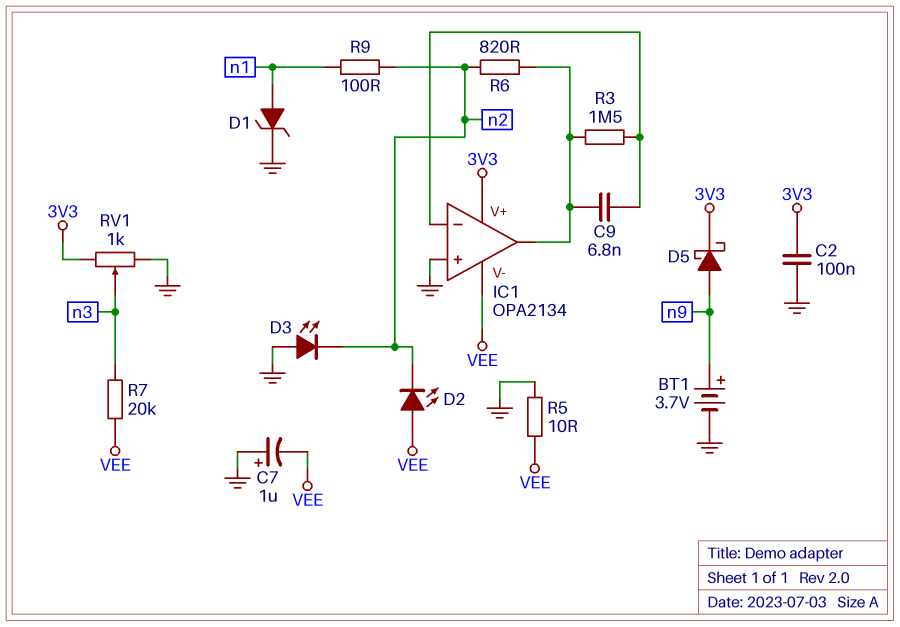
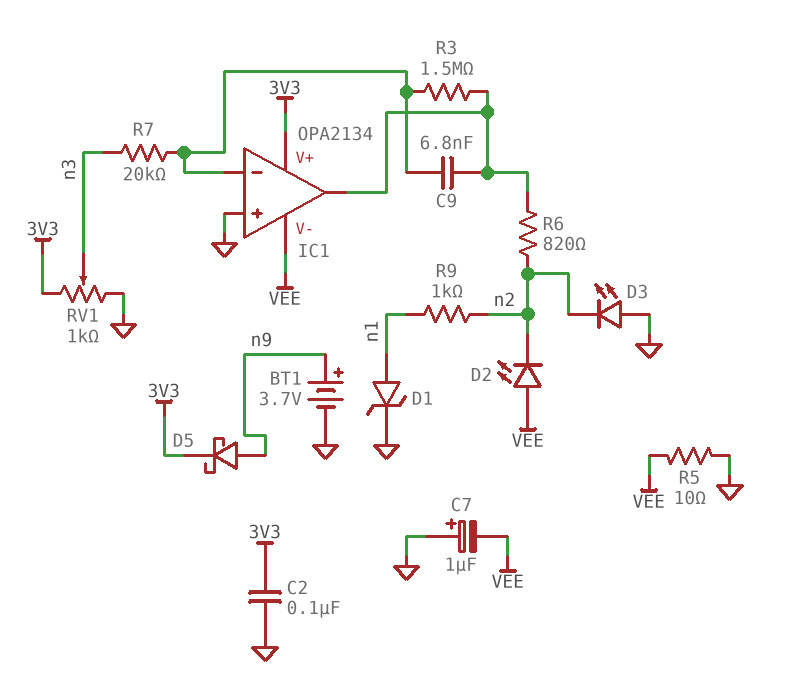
R7: 20k (VEE, n3) -> 20k (IC1/in-, n3)
R9: 100 (n1, n2) -> 1k (n1, n2)

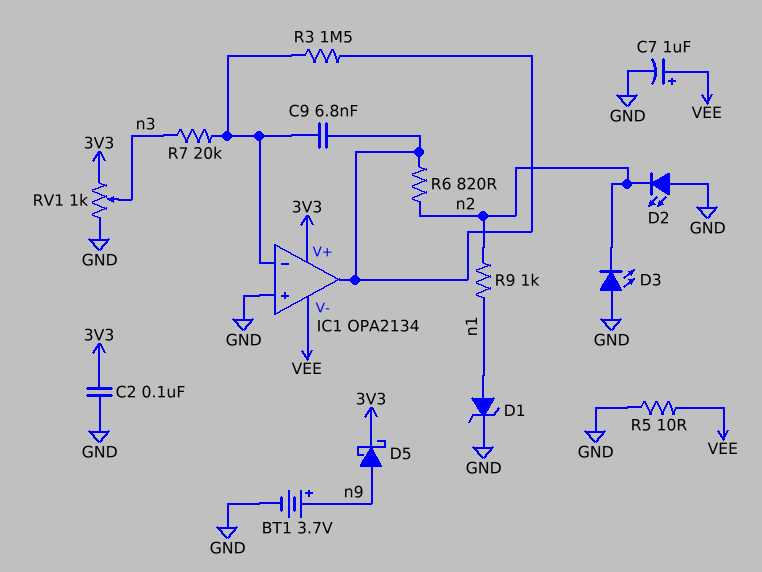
C7: 1uF (plus GND, minus VEE) -> 1uF (plus VEE, minus GND)
D2: LED (A VEE, K n2) -> LED (A GND, K n2)

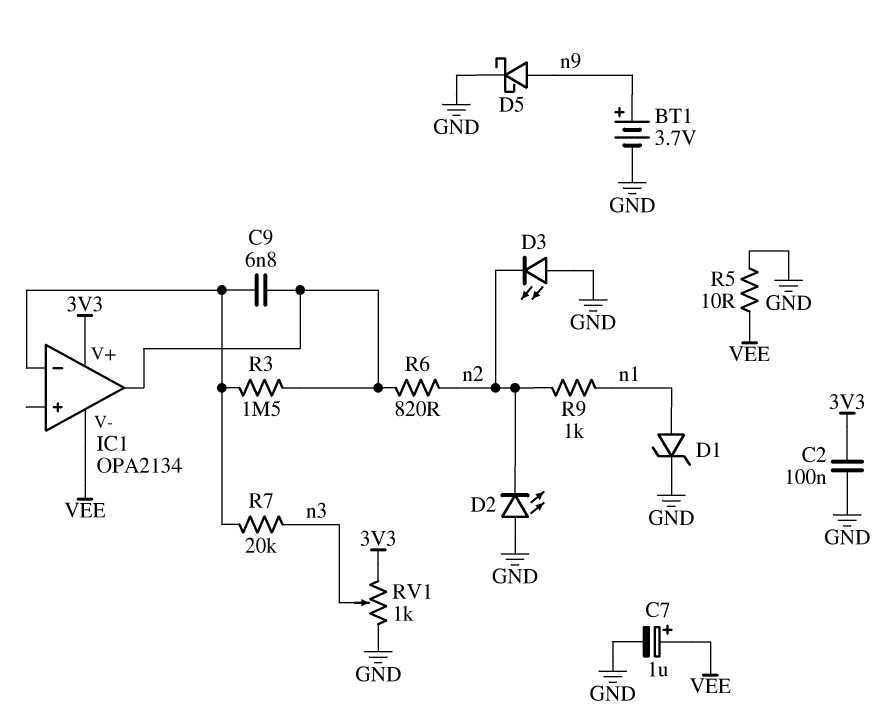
D5: schottky (A n9, K 3V3) -> schottky (A n9, K GND)
IC1 pin in+: GND -> none

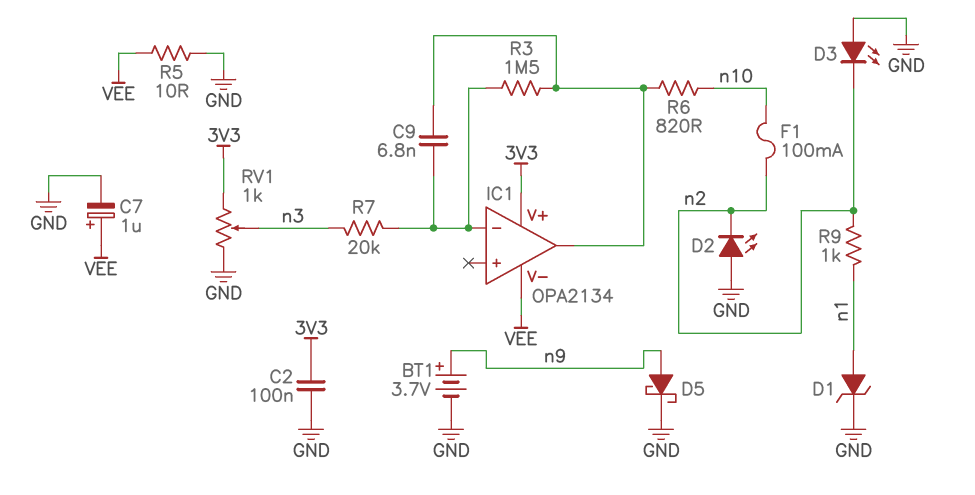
F1: none -> 100mA (n2, n10)
R6: 820 (IC1/out, n2) -> 820 (IC1/out, n10)

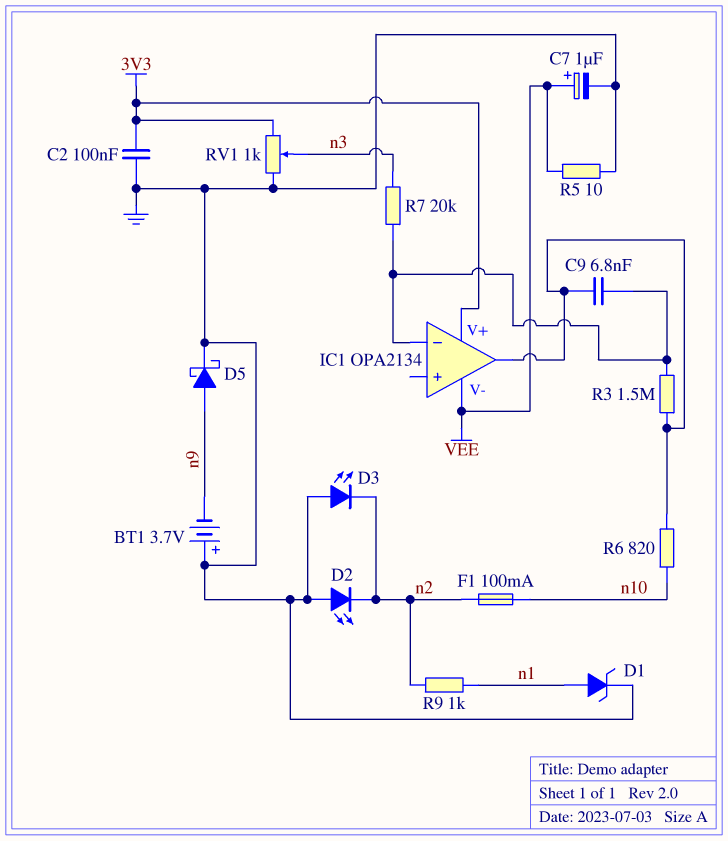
BT1: 3.7V (plus n9, minus GND) -> 3.7V (plus GND, minus n9)

